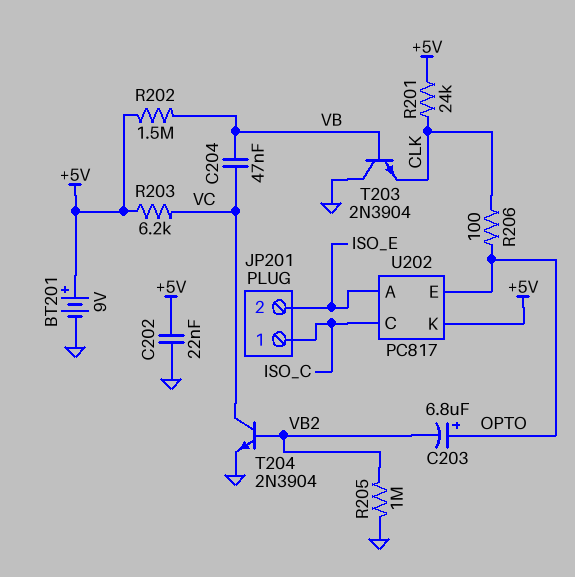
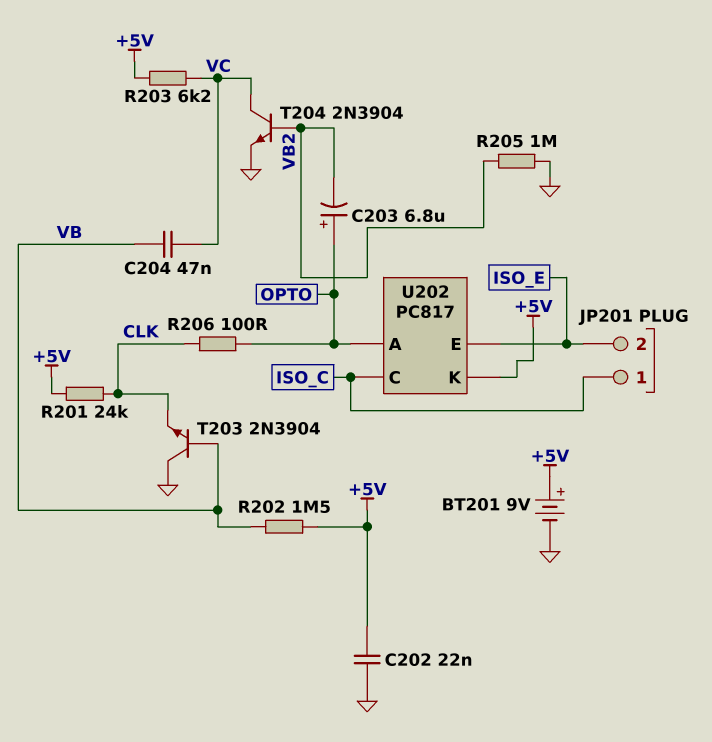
U202 pin A: ISO_E -> OPTO
U202 pin E: OPTO -> ISO_E

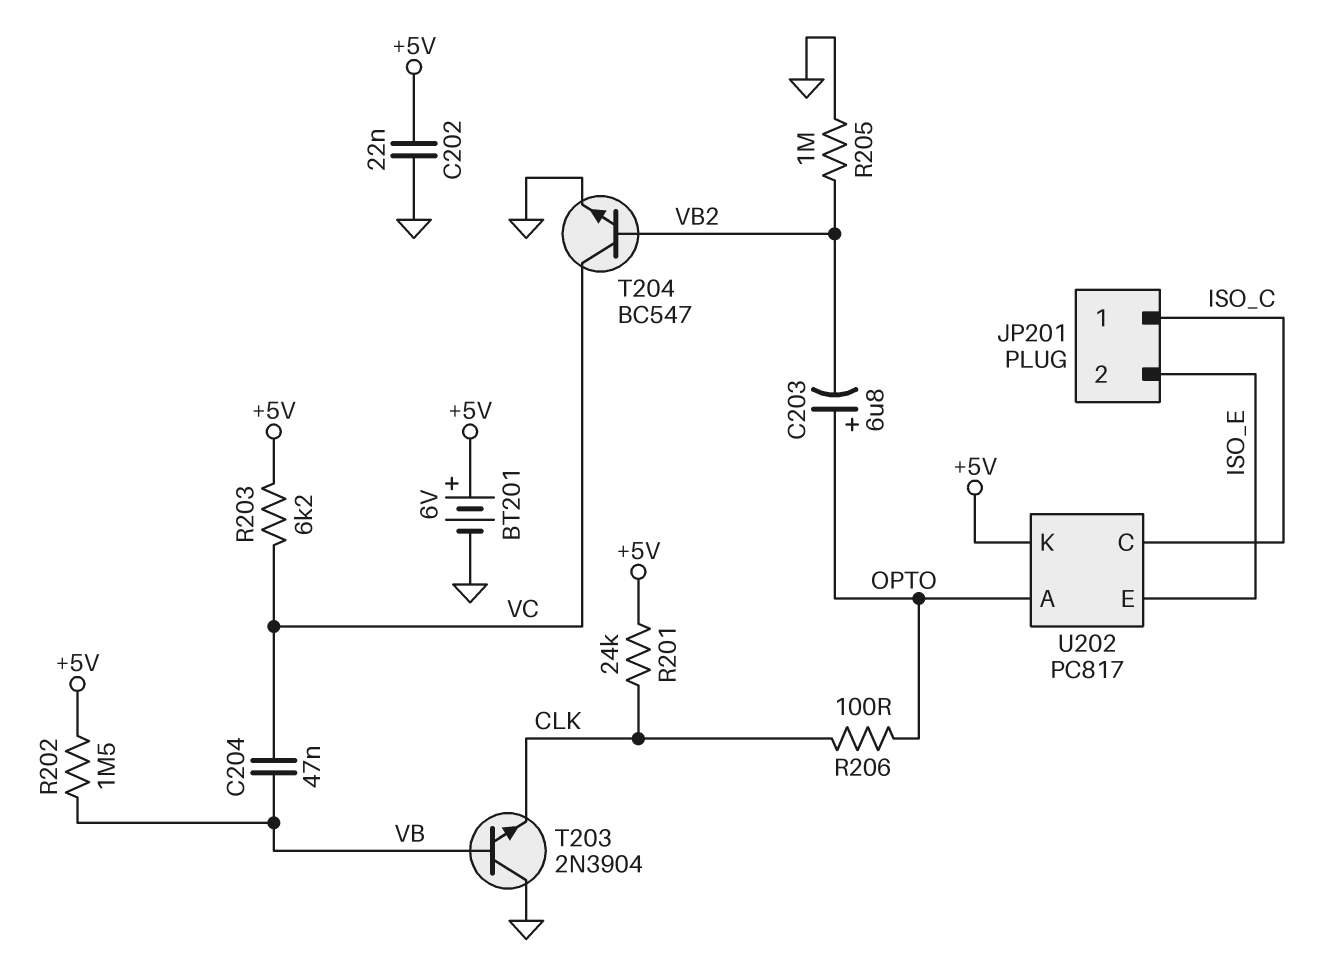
BT201: 9V (plus +5V, minus GND) -> 6V (plus +5V, minus GND)
T204: NPN 2N3904 (B VB2, C VC, E GND) -> NPN BC547 (B VB2, C VC, E GND)

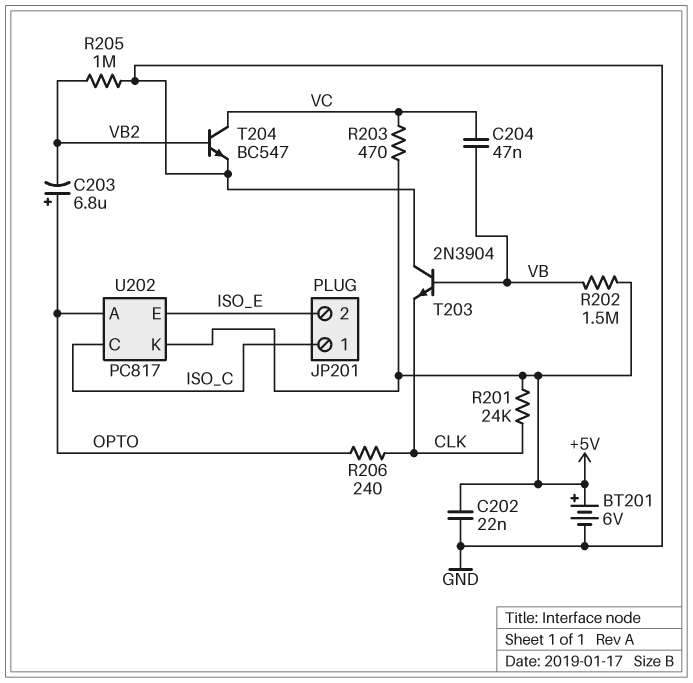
R203: 6.2k (+5V, VC) -> 470 (+5V, VC)
R206: 100 (CLK, OPTO) -> 240 (CLK, OPTO)

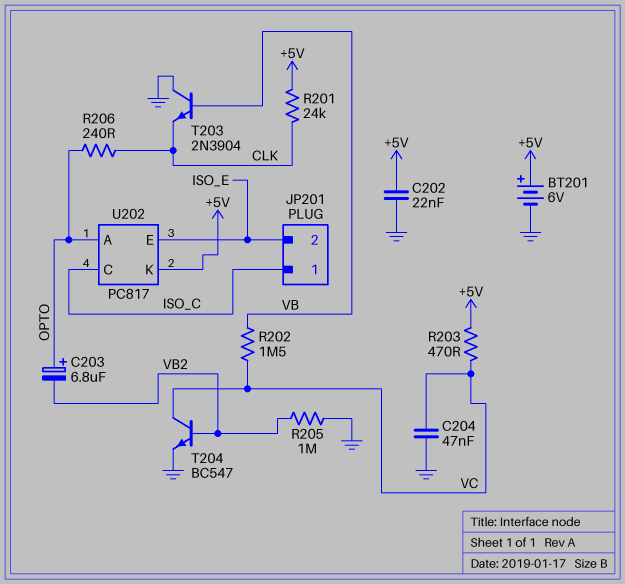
C204: 47nF (VB, VC) -> 47nF (GND, VC)
R202: 1.5M (+5V, VB) -> 1.5M (VB, VC)

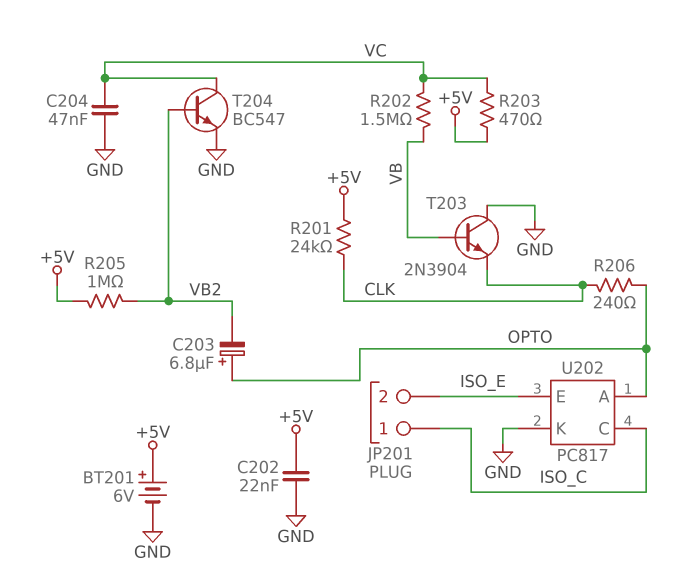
R205: 1M (GND, VB2) -> 1M (+5V, VB2)
U202 pin K: +5V -> GND

